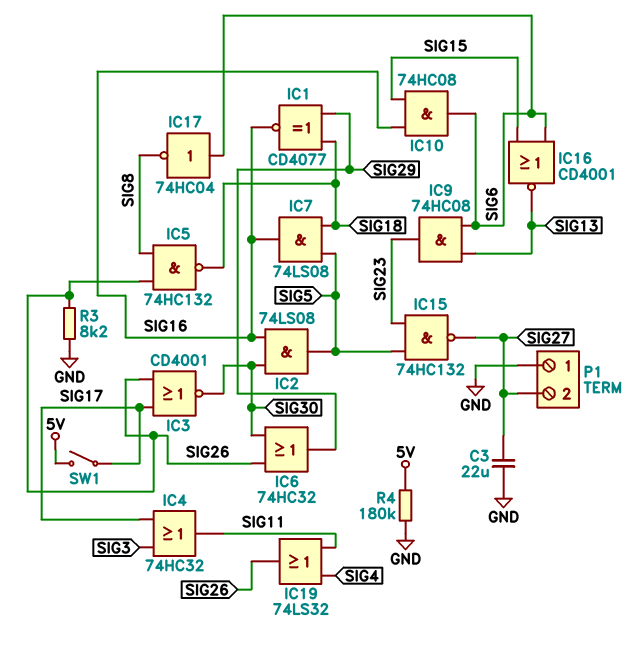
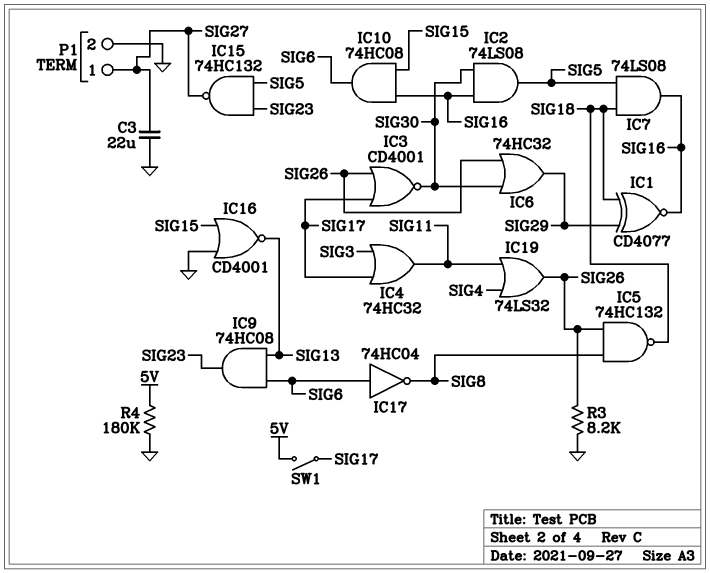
IC16: NOR CD4001 (in SIG6, in SIG15, out SIG13) -> NOR CD4001 (in GND, in SIG15, out SIG13)
P1 pin 1: GND -> SIG27
P1 pin 2: SIG27 -> GND

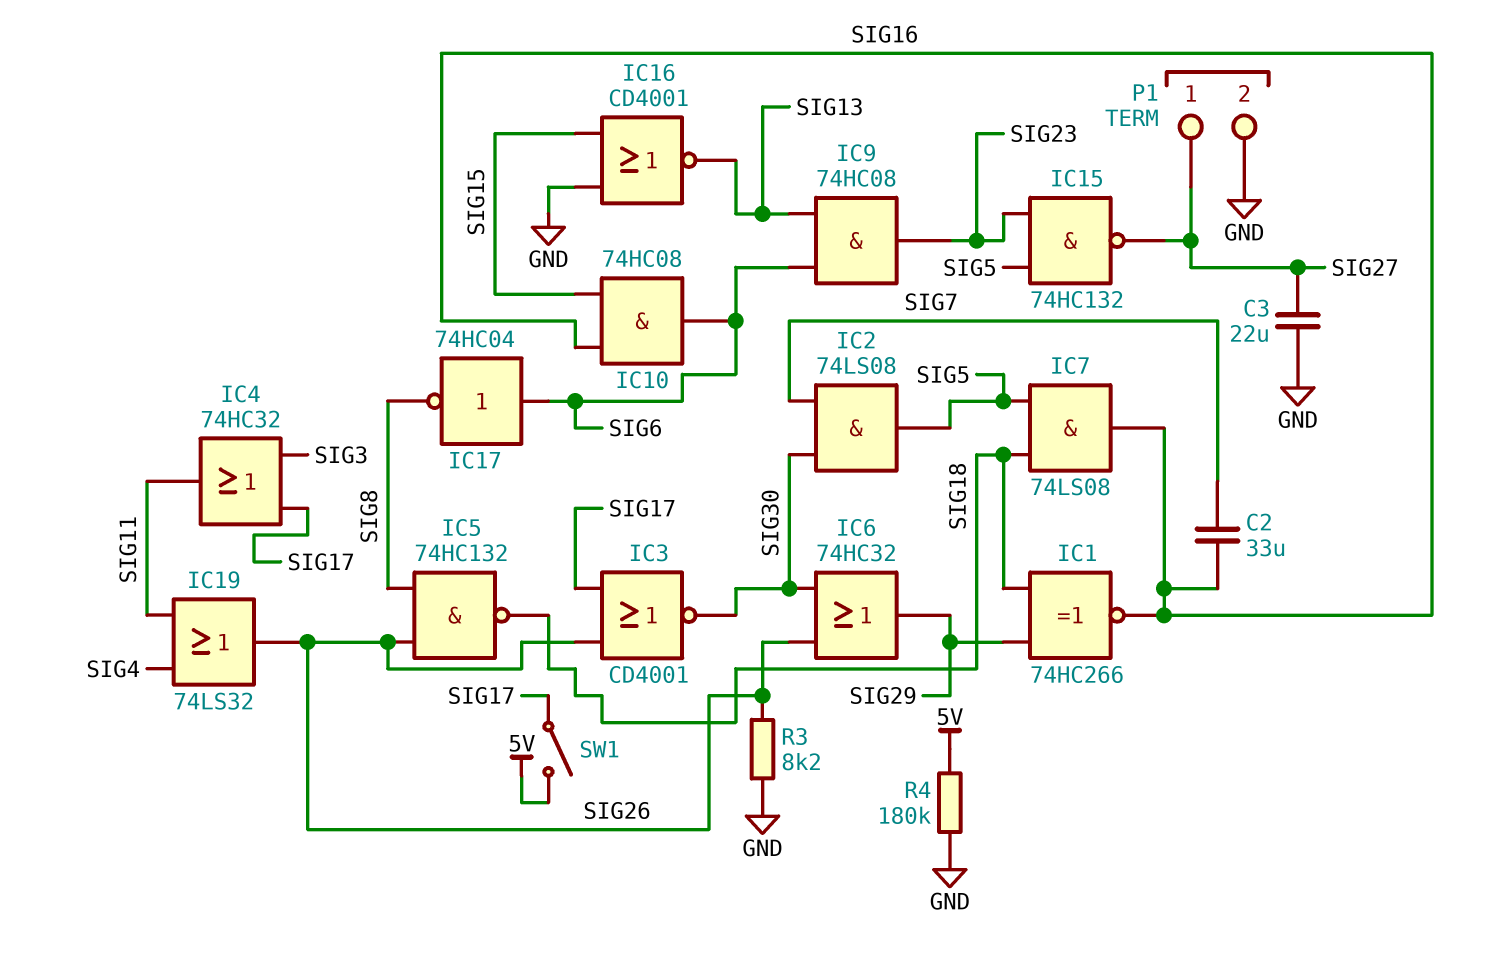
C2: none -> 33uF (SIG7, SIG16)
IC1: XNOR CD4077 (in SIG18, in SIG29, out SIG16) -> XNOR 74HC266 (in SIG18, in SIG29, out SIG16)
IC2: AND 74LS08 (in SIG16, in SIG30, out SIG5) -> AND 74LS08 (in SIG7, in SIG30, out SIG5)

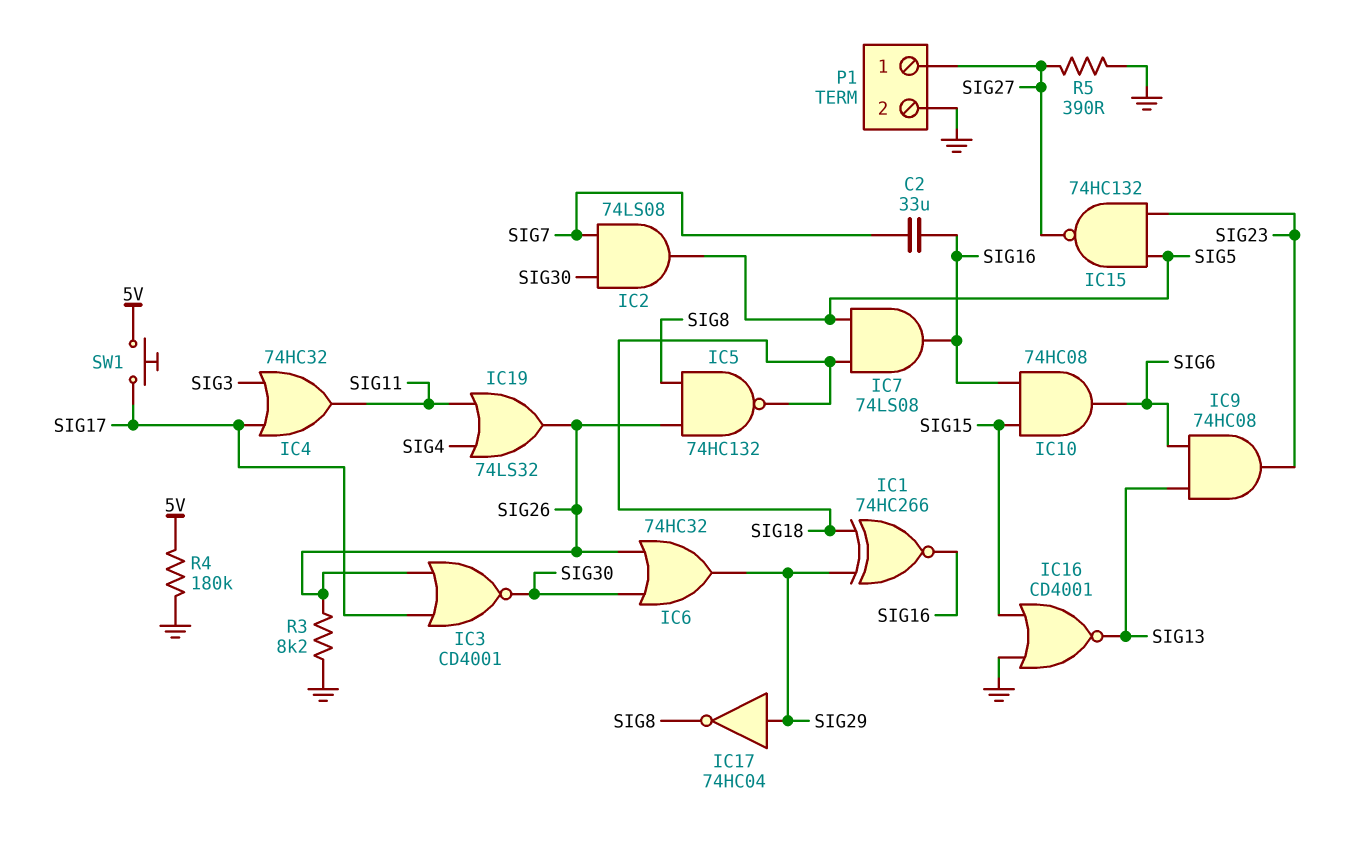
C3: 22uF (GND, SIG27) -> none
IC17: NOT 74HC04 (in SIG6, out SIG8) -> NOT 74HC04 (in SIG29, out SIG8)
R5: none -> 390 (GND, SIG27)
SW1: switch (5V, SIG17) -> button (5V, SIG17)

